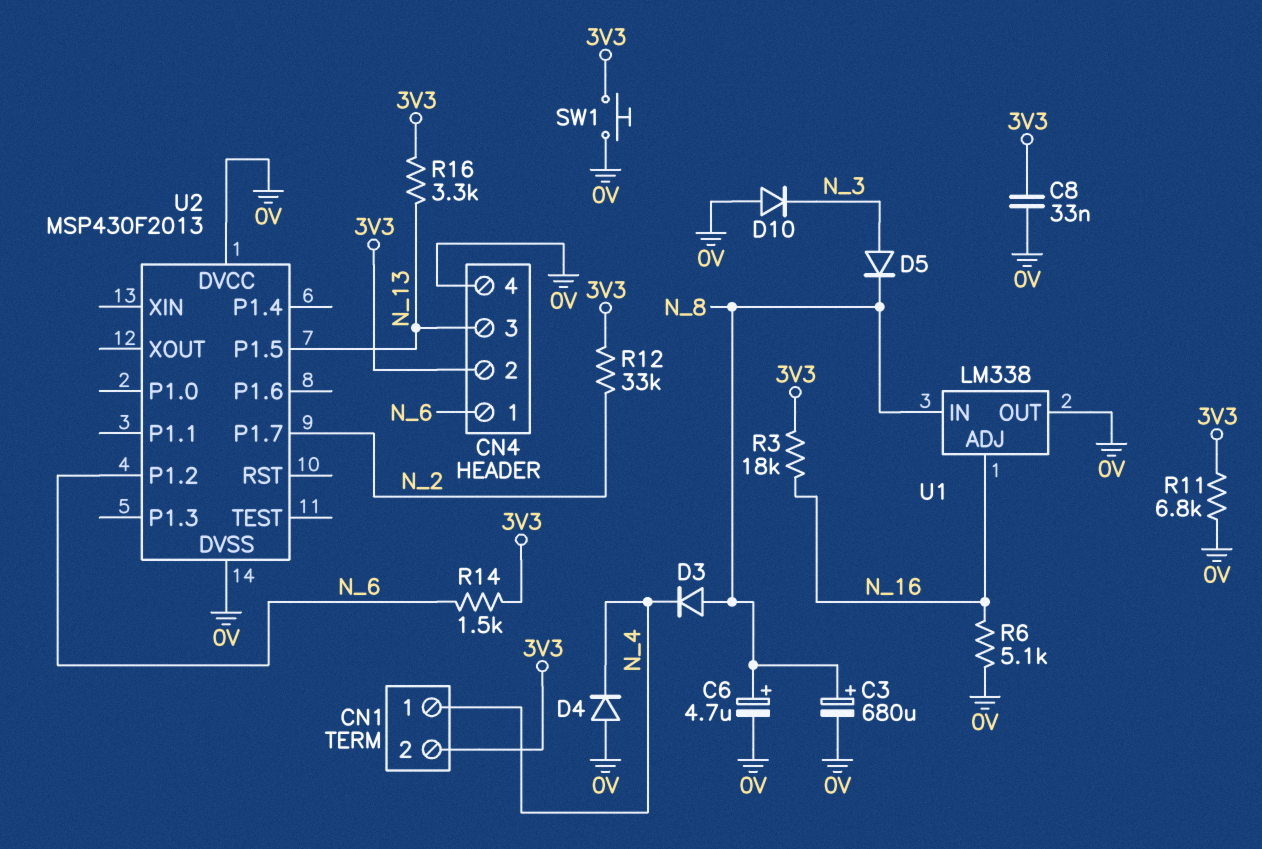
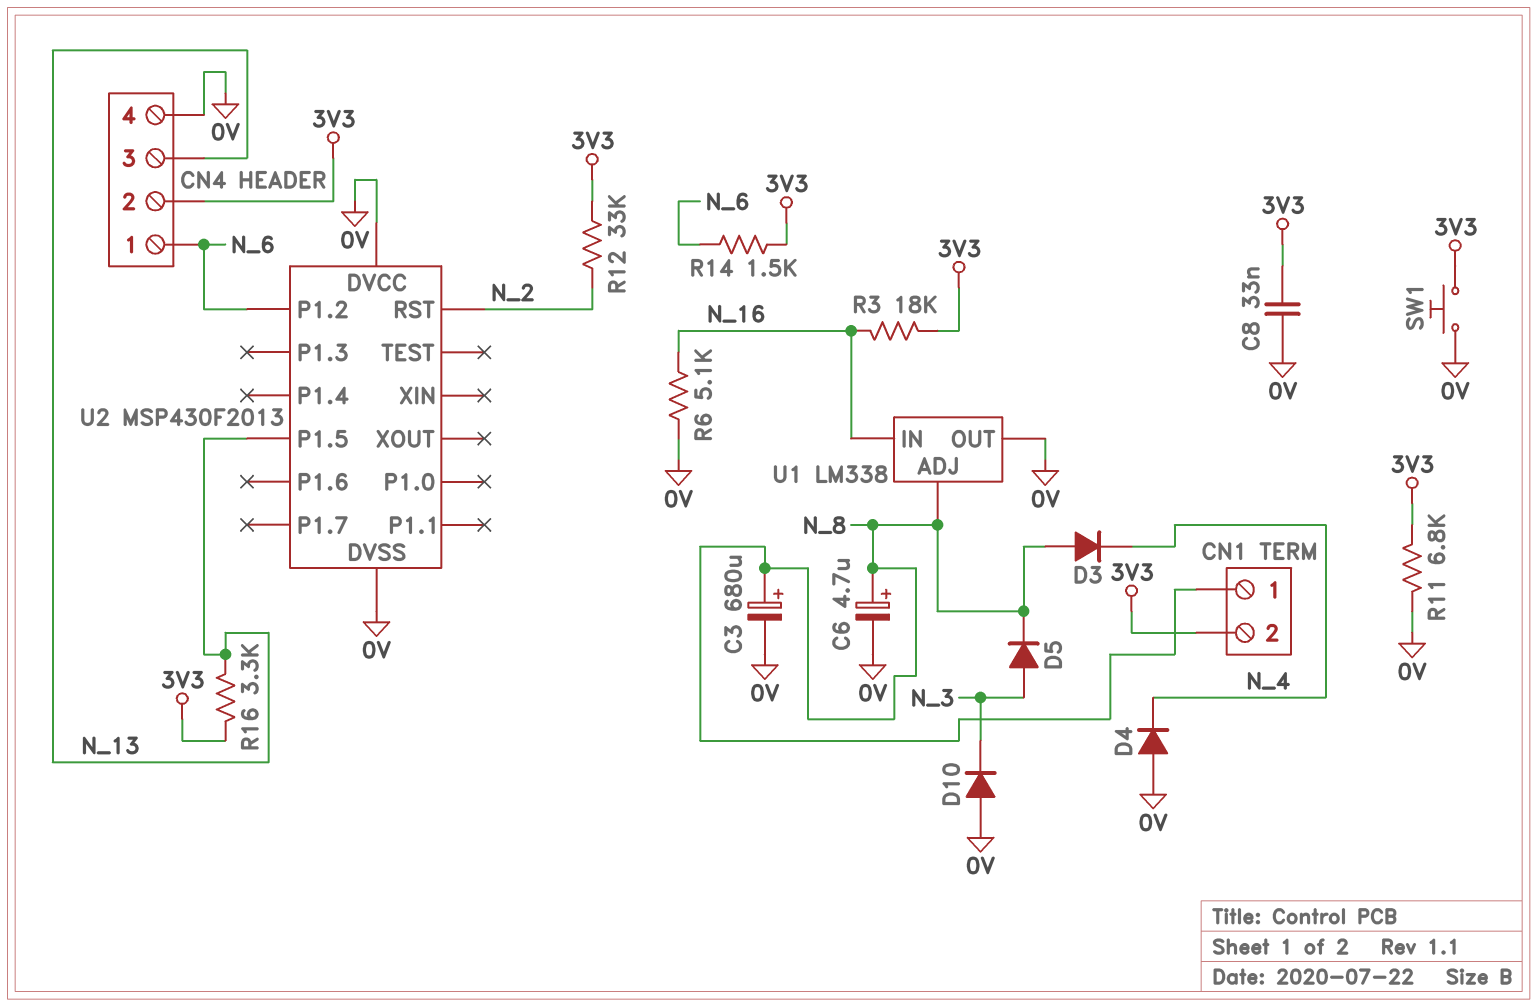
CN1 pin 1: N_4 -> N_8
U1 pin ADJ: N_16 -> N_8
U1 pin IN: N_8 -> N_16
U2 pin P1.7: N_2 -> none
U2 pin RST: none -> N_2

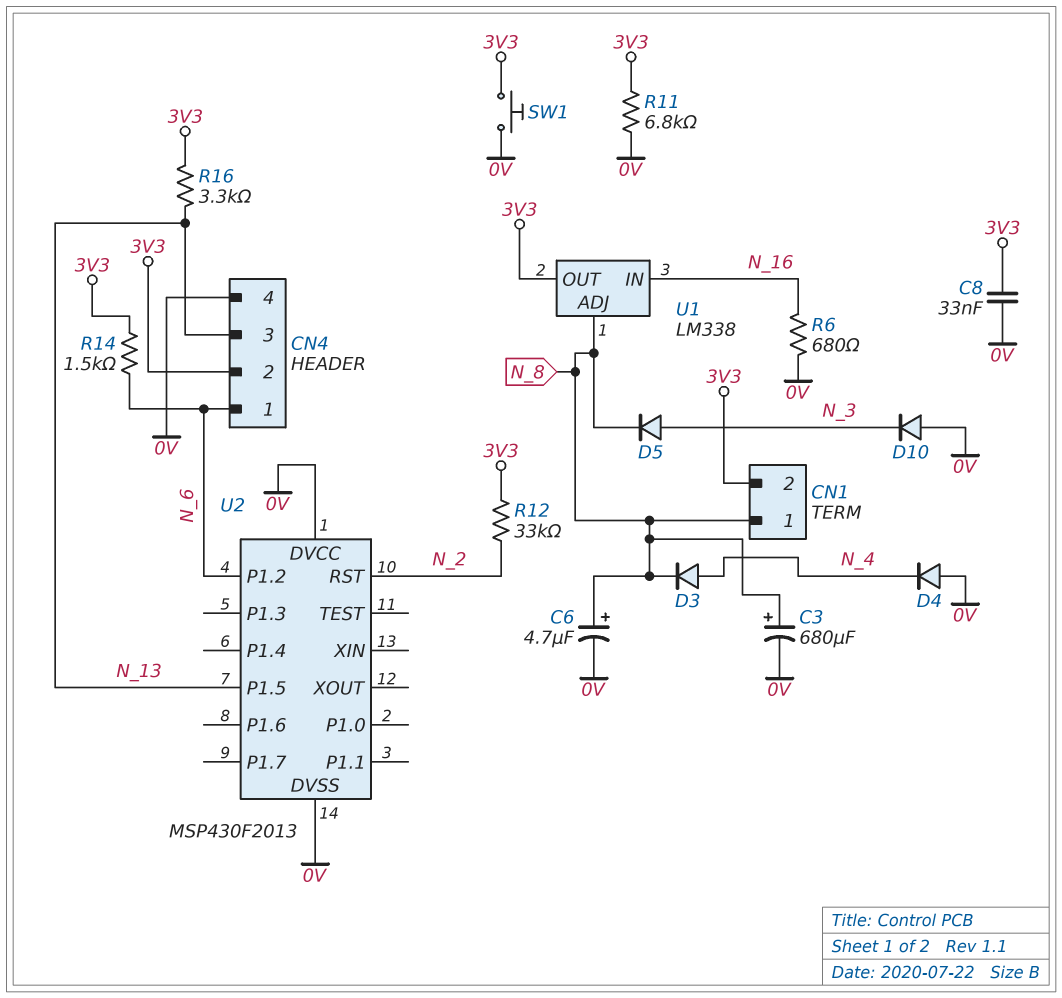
D3: diode (A N_8, K N_4) -> diode (A N_4, K N_8)
R3: 18k (3V3, N_16) -> none
R6: 5.1k (0V, N_16) -> 680 (0V, N_16)
U1 pin OUT: 0V -> 3V3

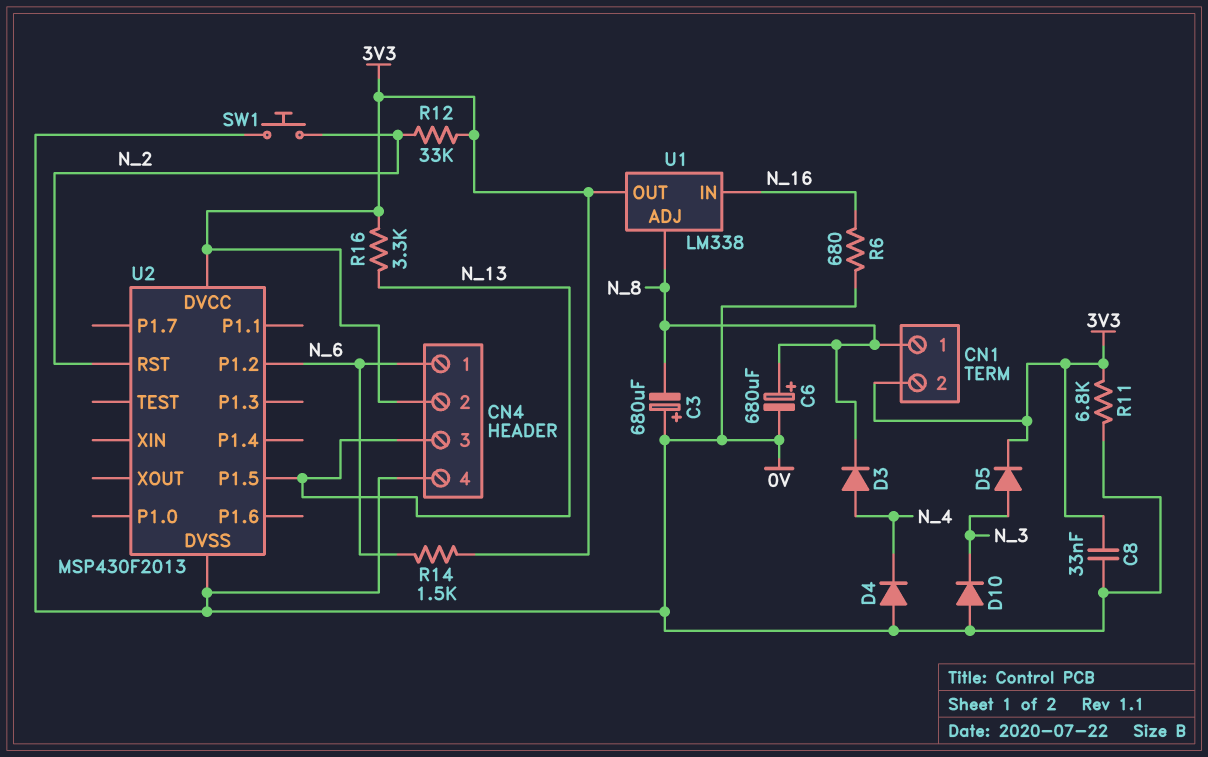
C3: 680uF (plus N_8, minus 0V) -> 680uF (plus 0V, minus N_8)
C6: 4.7uF (plus N_8, minus 0V) -> 680uF (plus N_8, minus 0V)
D5: diode (A N_3, K N_8) -> diode (A N_3, K 3V3)
SW1: button (0V, 3V3) -> button (0V, N_2)
U2 pin DVCC: 0V -> 3V3

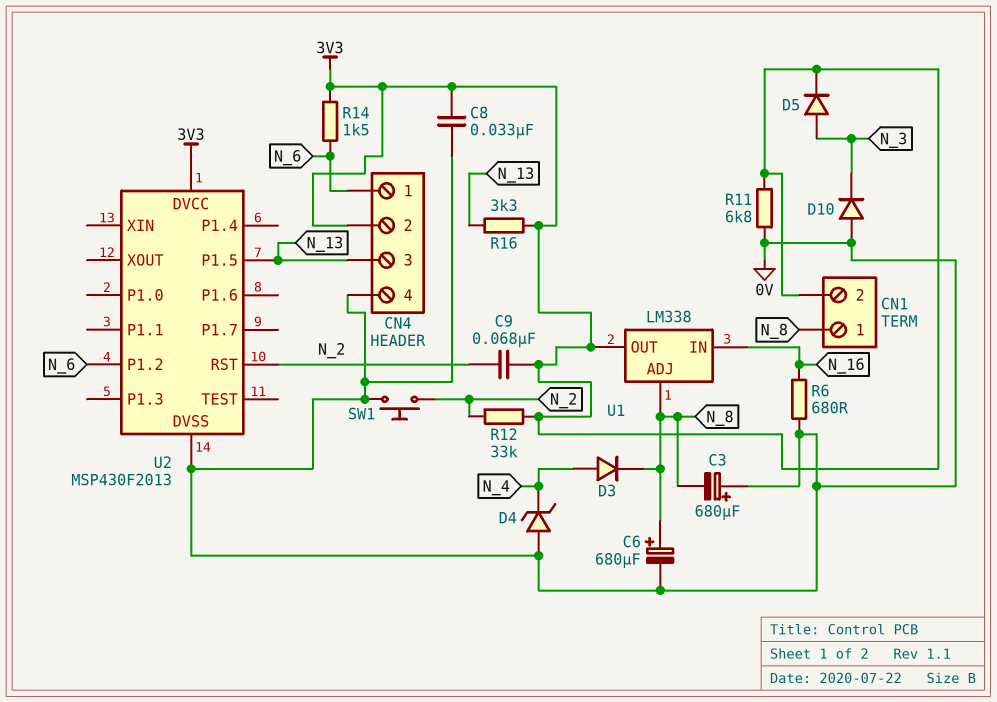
C9: none -> 68nF (3V3, N_2)
D4: diode (A 0V, K N_4) -> zener (A 0V, K N_4)

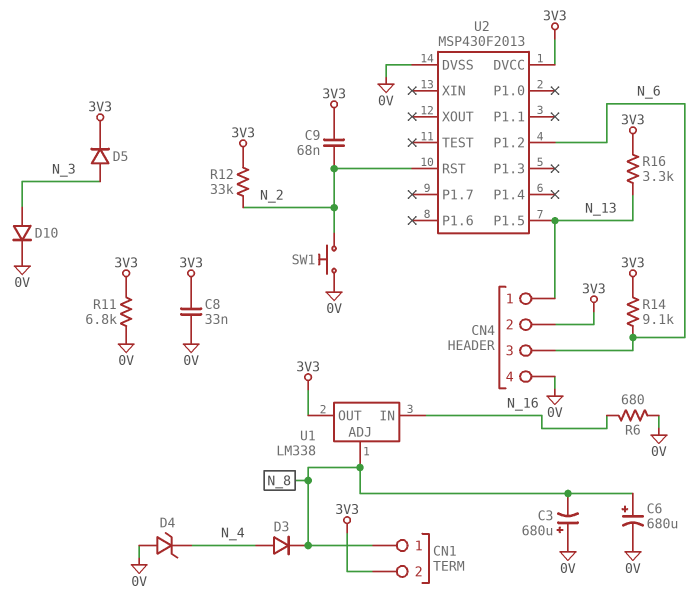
CN4 pin 1: N_6 -> N_13
CN4 pin 3: N_13 -> N_6
D10: diode (A 0V, K N_3) -> diode (A N_3, K 0V)
R14: 1.5k (3V3, N_6) -> 9.1k (3V3, N_6)

